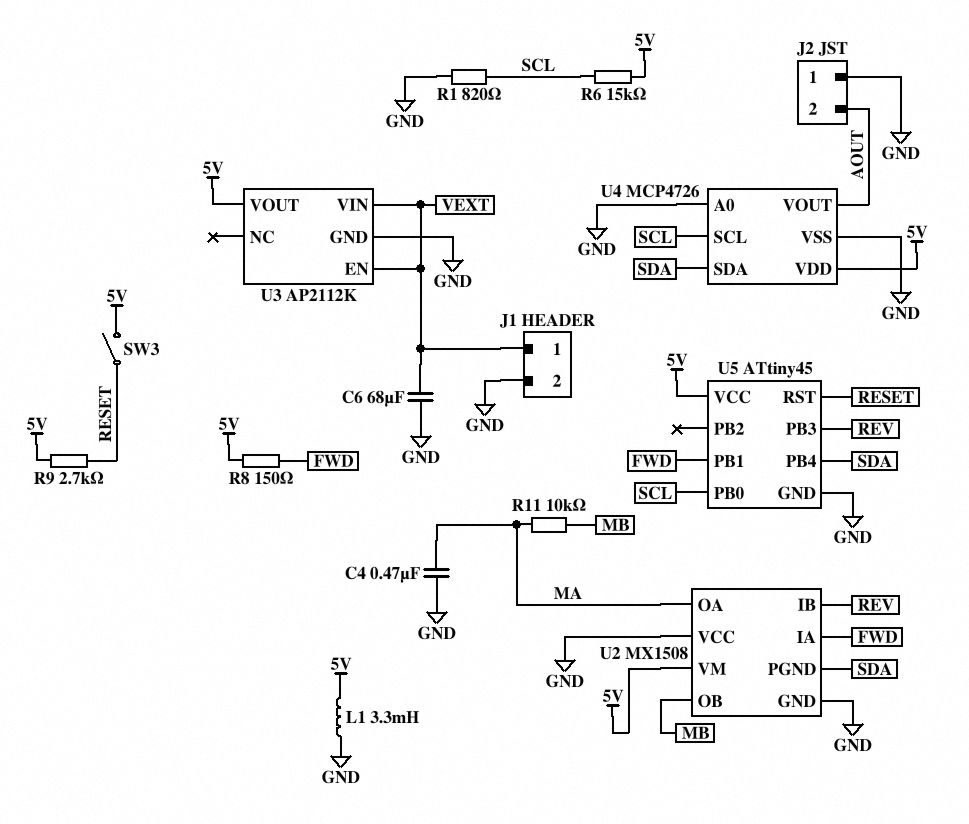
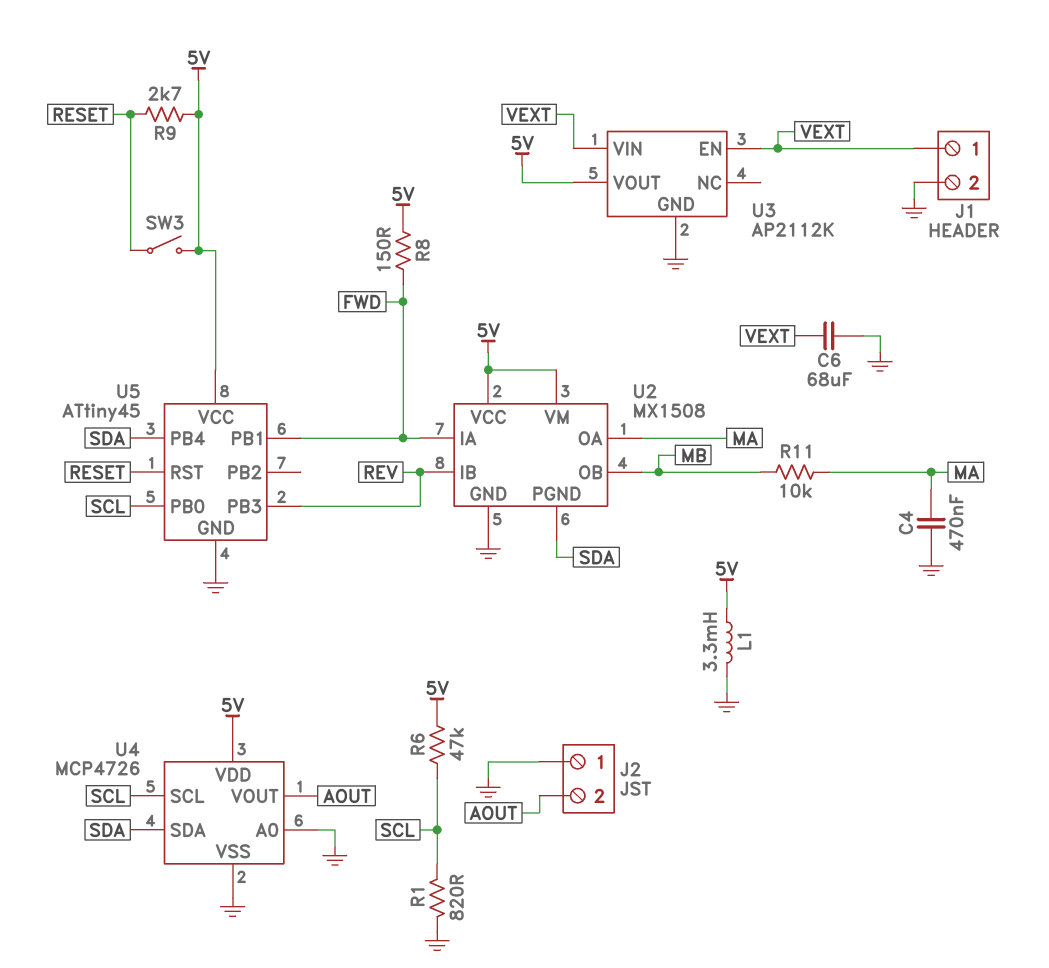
R6: 15k (5V, SCL) -> 47k (5V, SCL)
U2 pin VCC: GND -> 5V

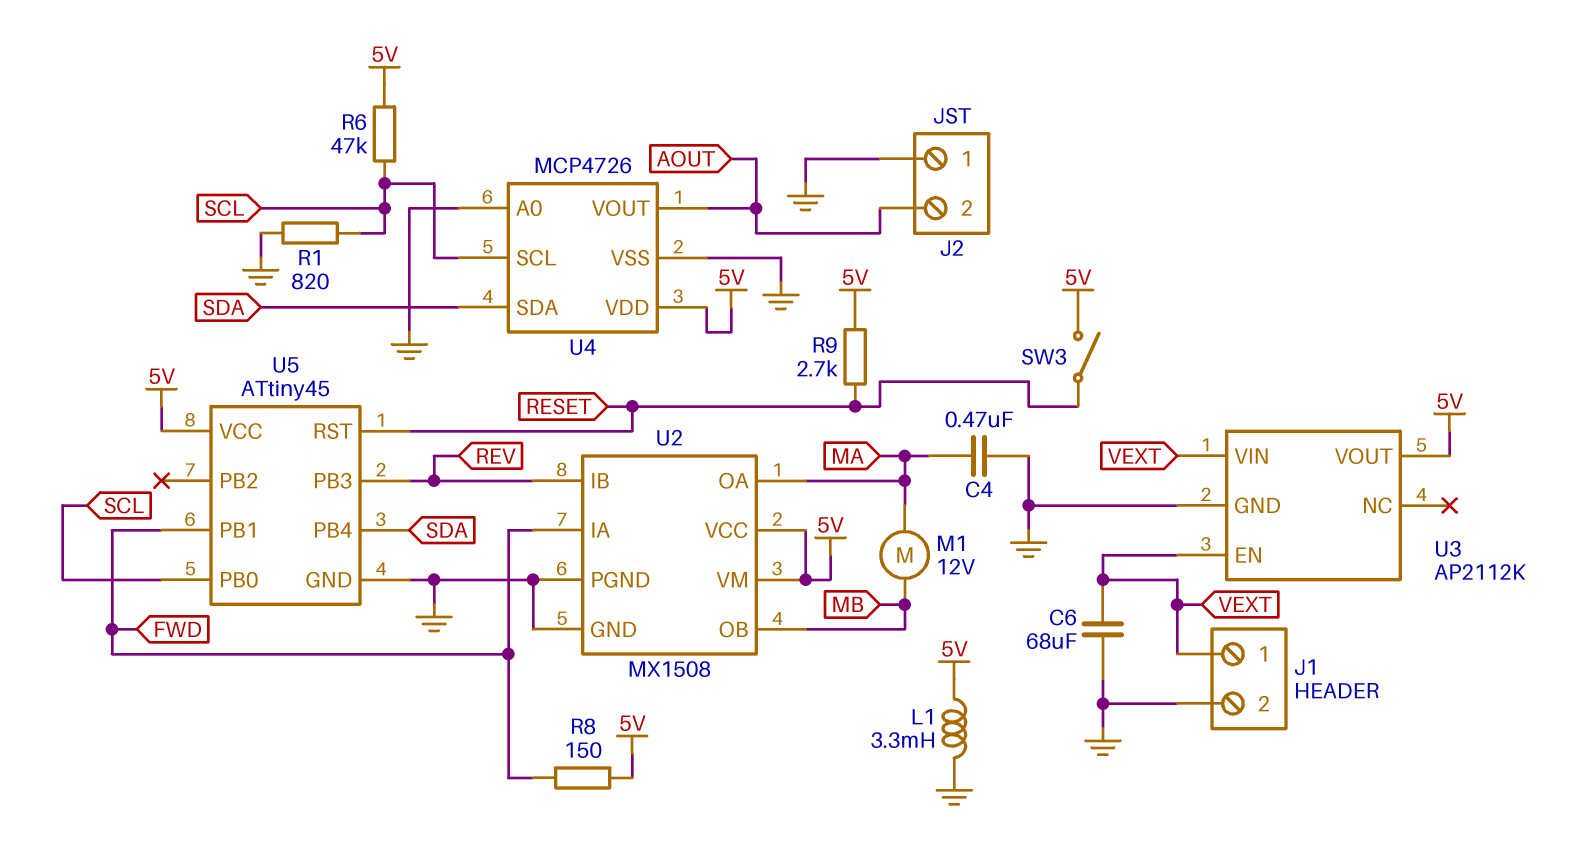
M1: none -> motor 12V (MA, MB)
R11: 10k (MA, MB) -> none
U2 pin PGND: SDA -> GND

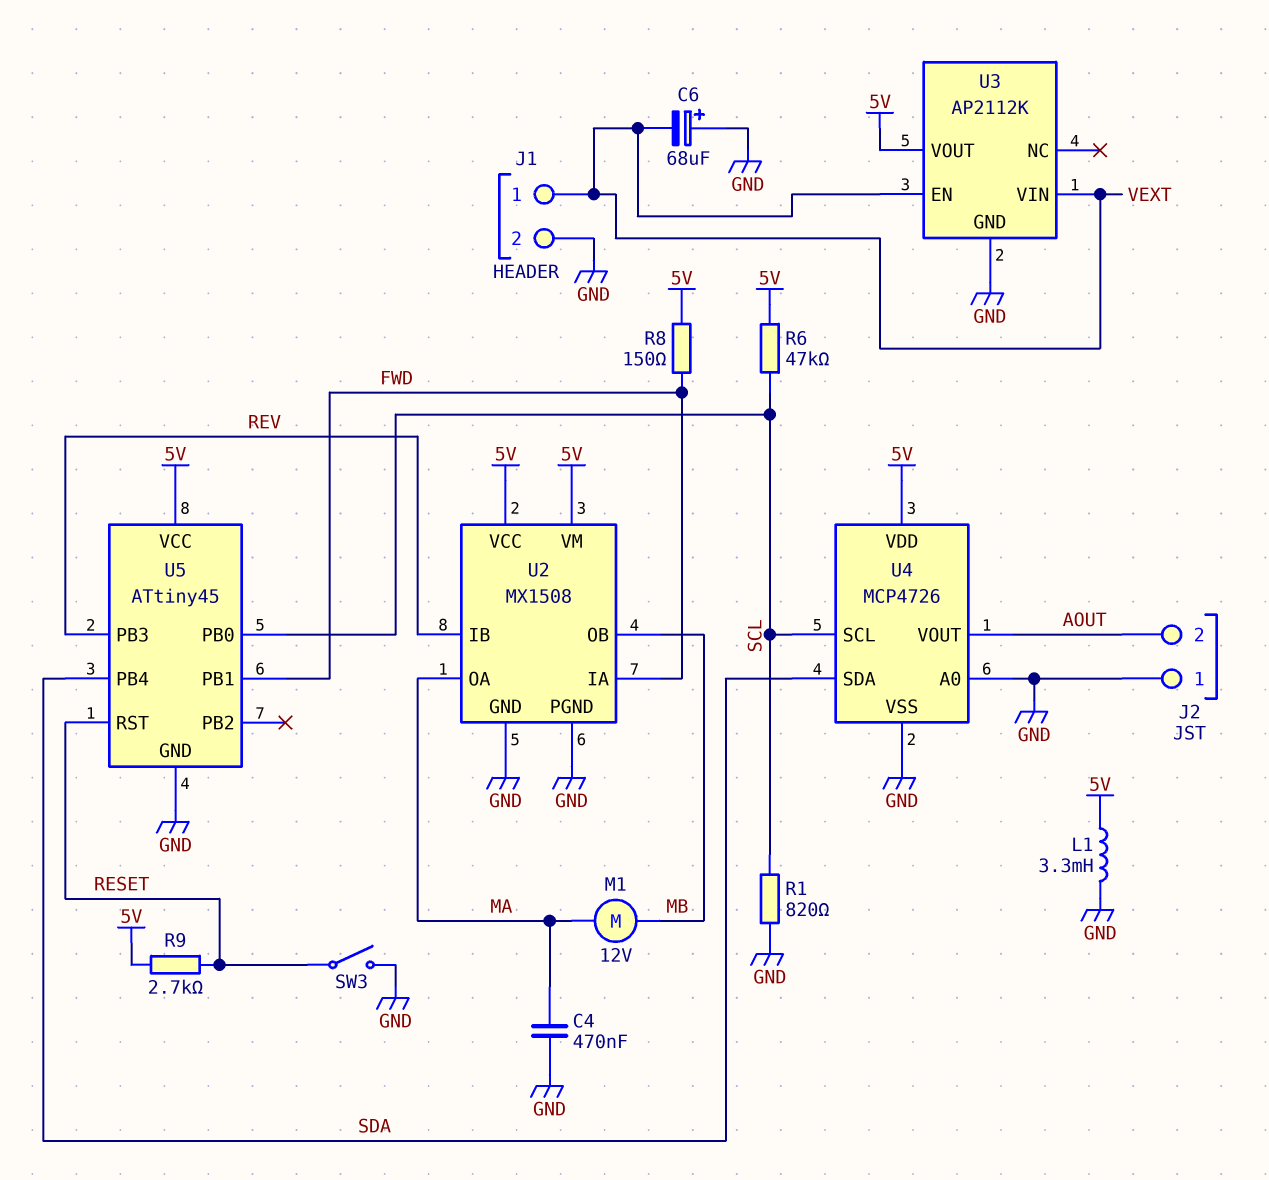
C6: 68uF (GND, VEXT) -> 68uF (plus GND, minus VEXT)
SW3: switch (5V, RESET) -> switch (GND, RESET)

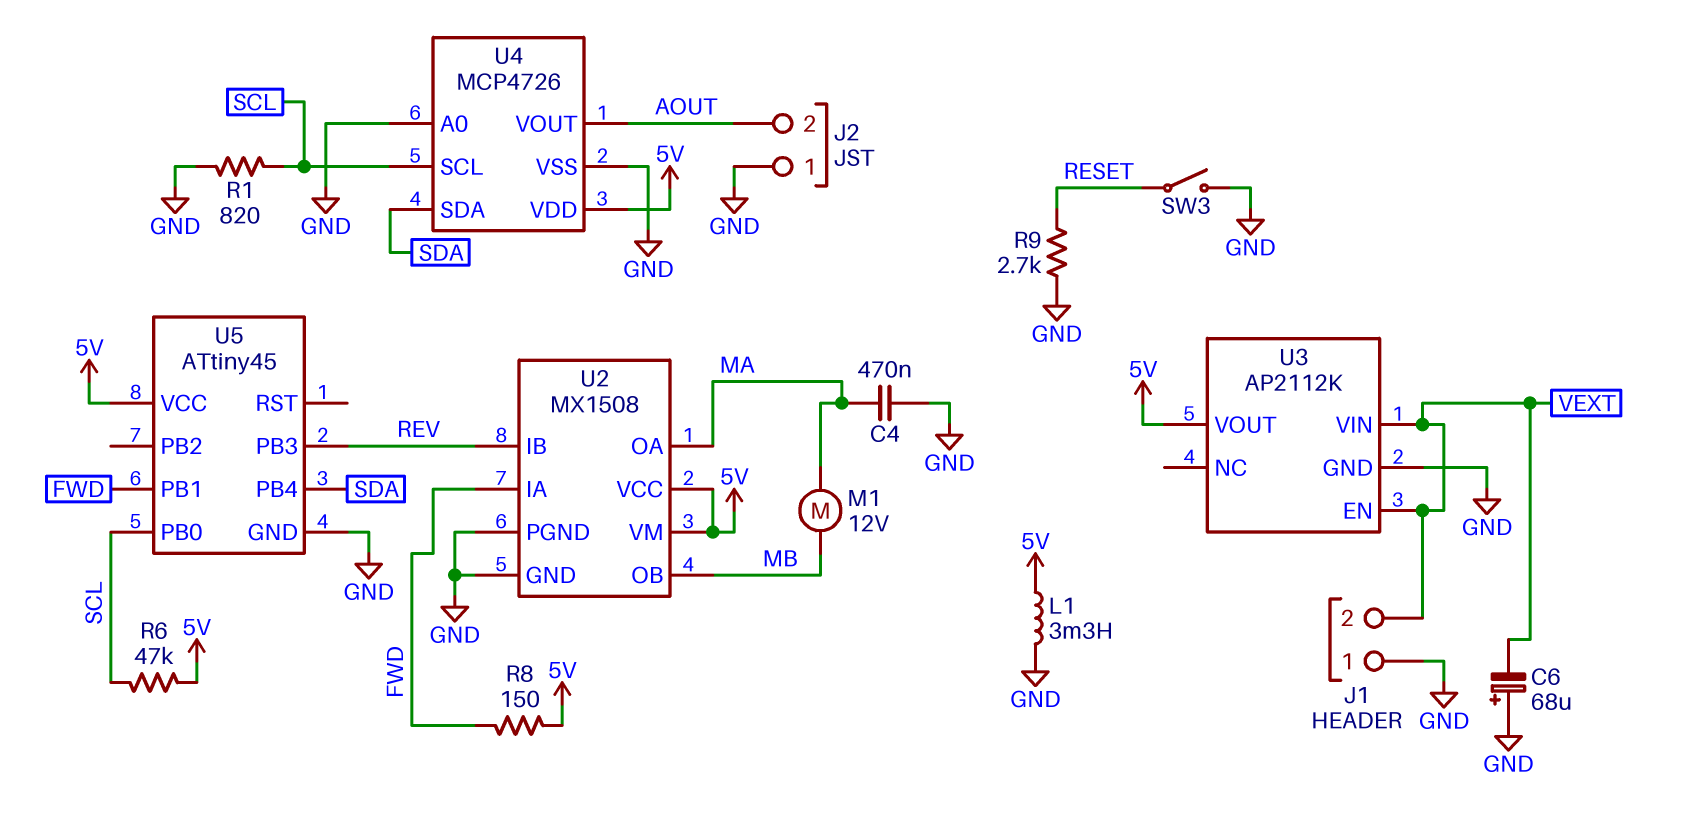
J1 pin 1: VEXT -> GND
J1 pin 2: GND -> VEXT
R9: 2.7k (5V, RESET) -> 2.7k (GND, RESET)
U5 pin RST: RESET -> none

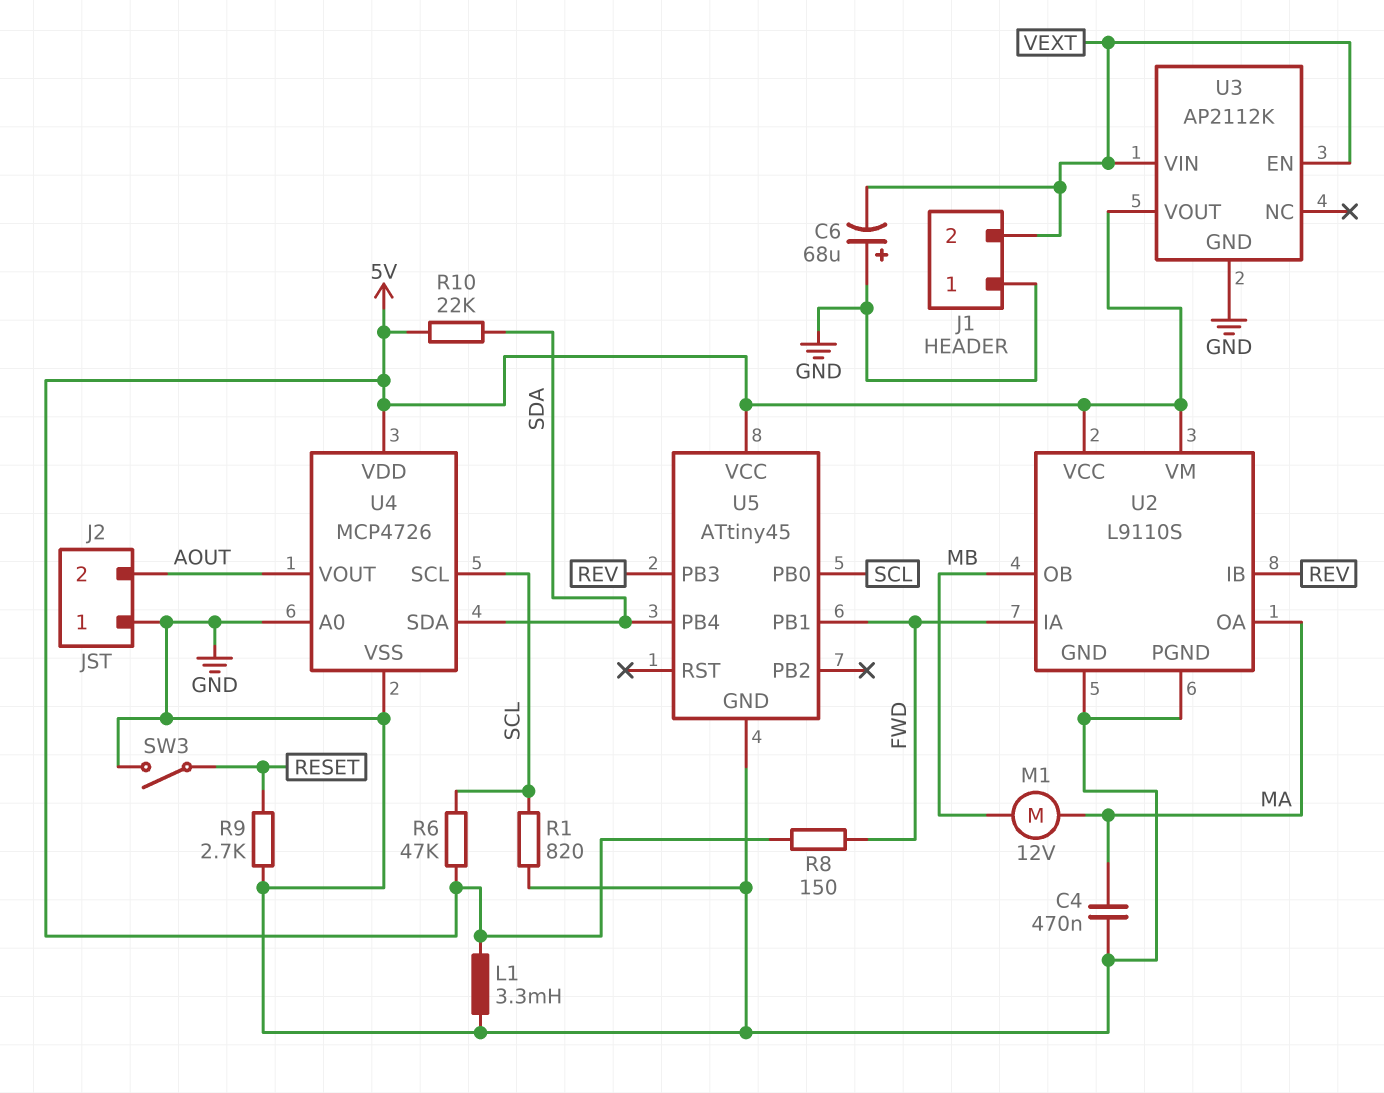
R10: none -> 22k (5V, SDA)
U2: MX1508 -> L9110S

